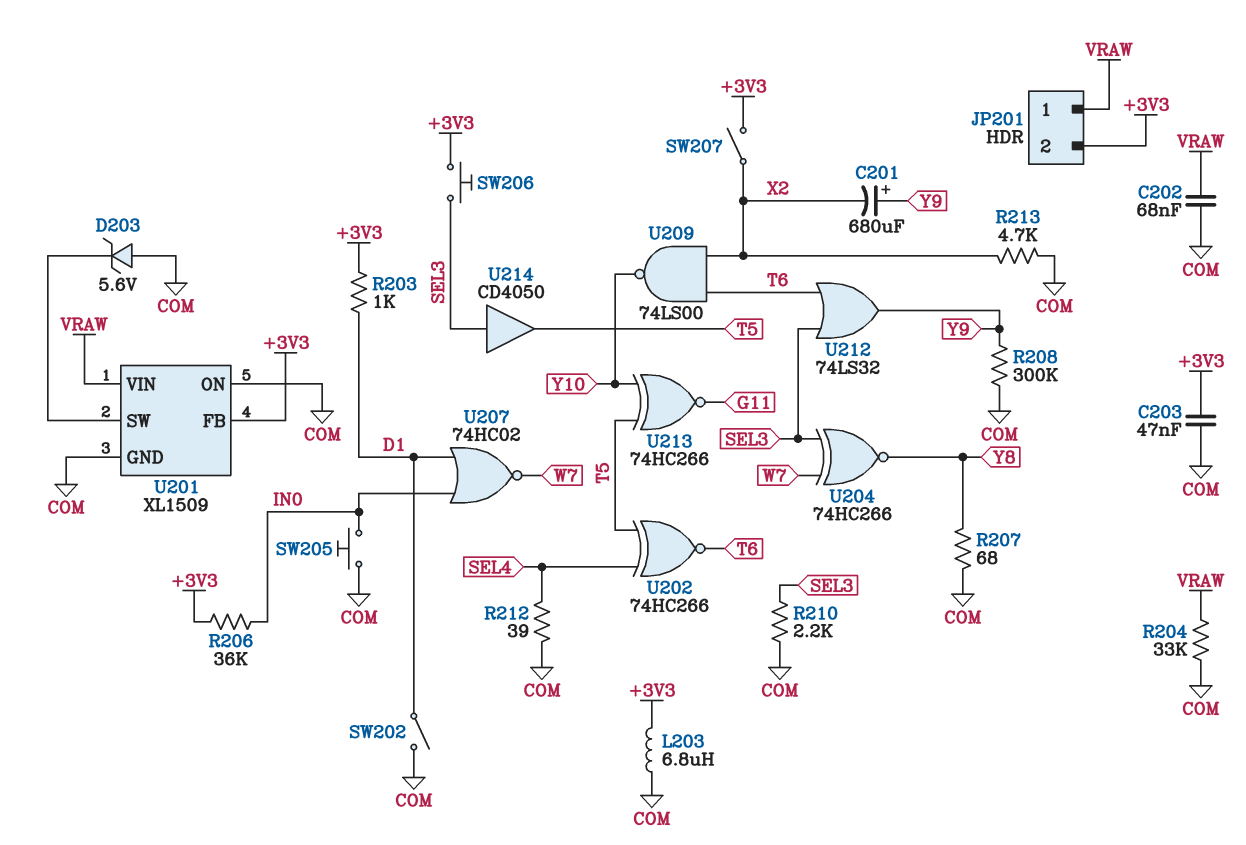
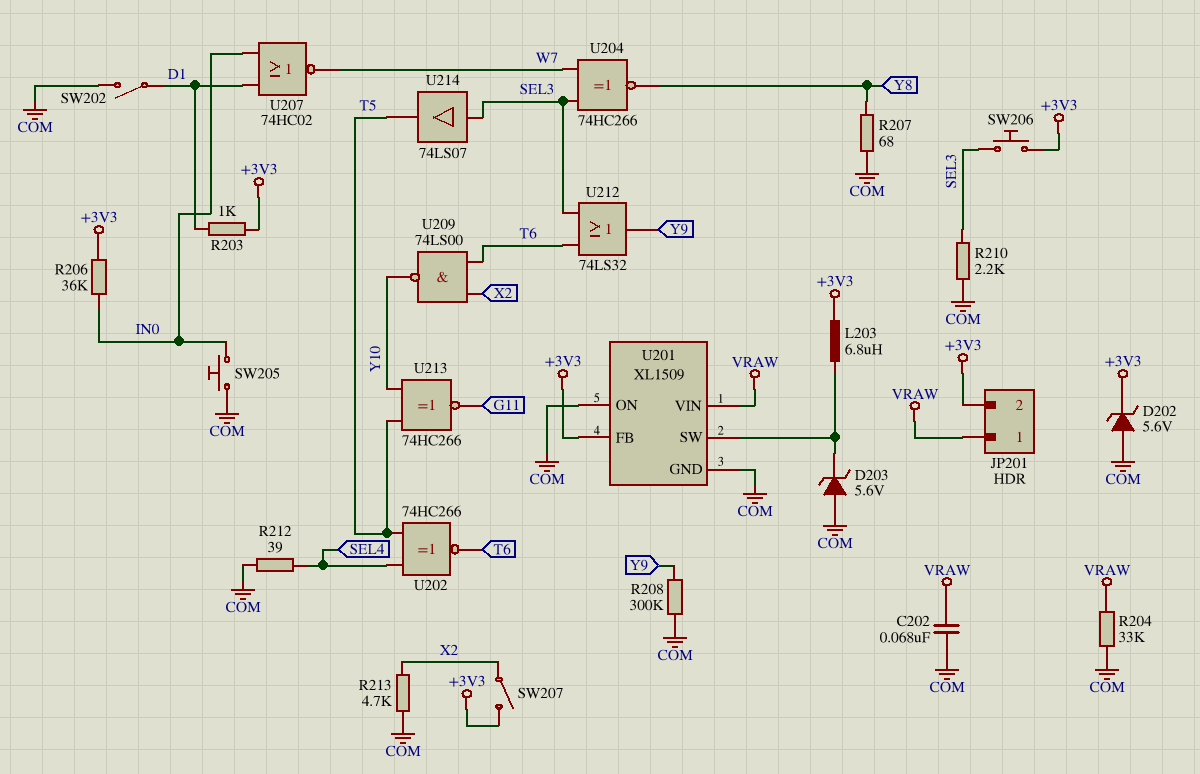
C201: 680uF (plus Y9, minus X2) -> none
C203: 47nF (+3V3, COM) -> none
D202: none -> zener 5.6V (A COM, K +3V3)
L203: 6.8uH (+3V3, COM) -> 6.8uH (+3V3, U201/SW)
U214: buffer CD4050 (in SEL3, out T5) -> buffer 74LS07 (in SEL3, out T5)

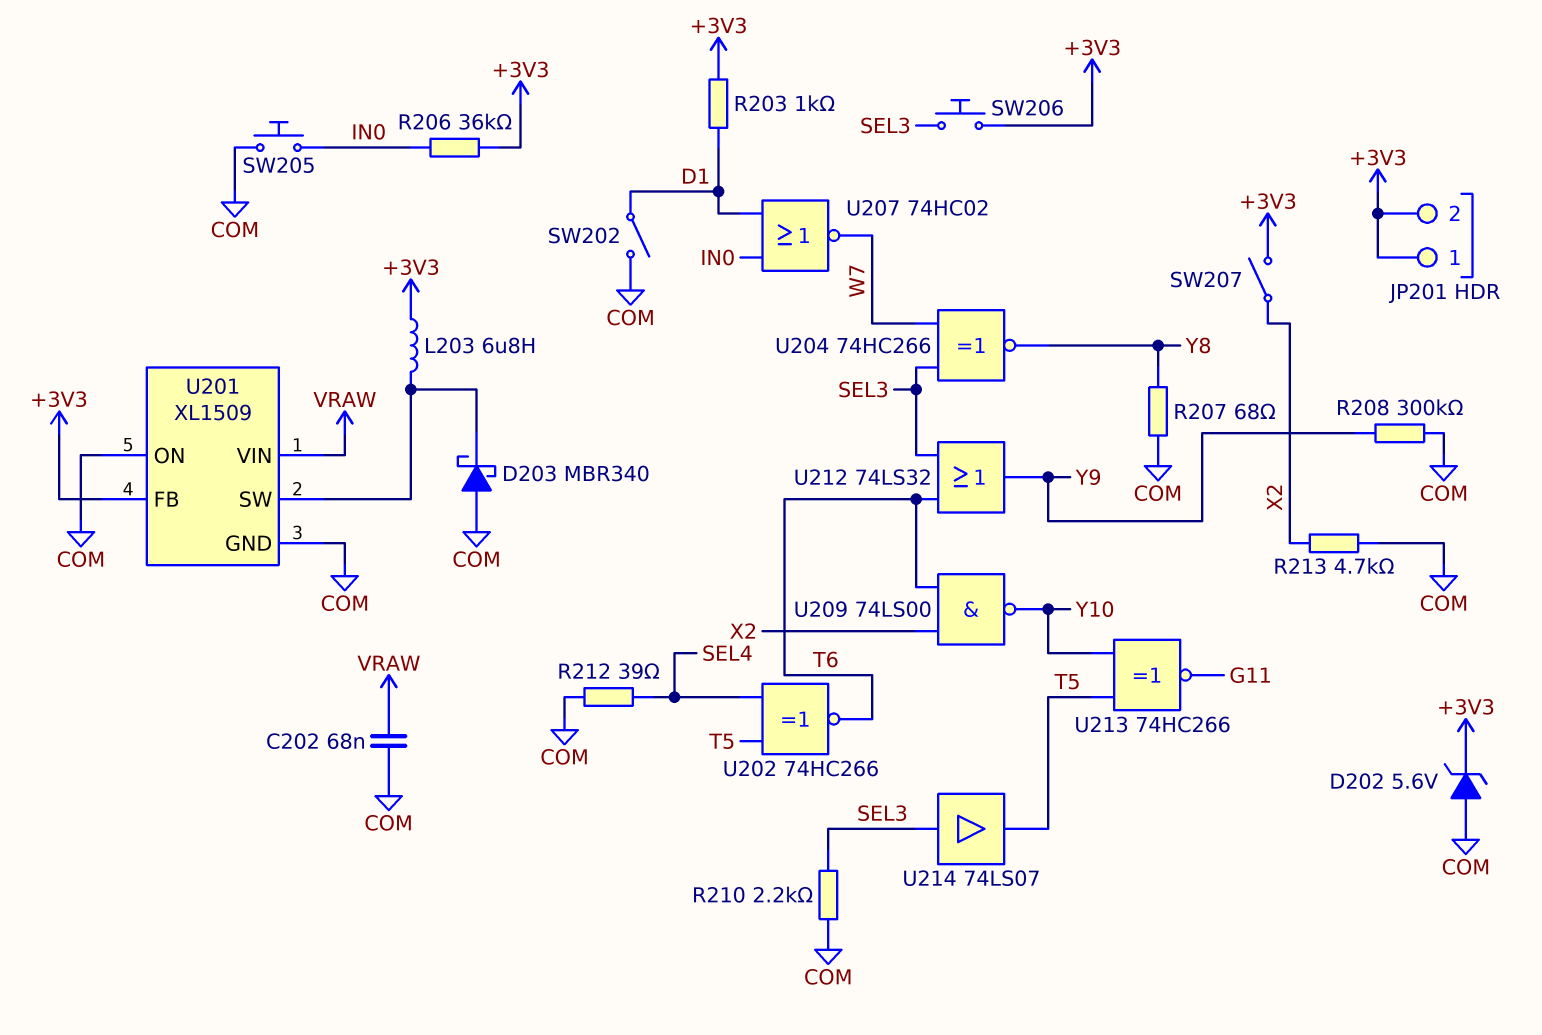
D203: zener 5.6V (A COM, K U201/SW) -> schottky MBR340 (A COM, K U201/SW)
JP201 pin 1: VRAW -> +3V3
R204: 33k (COM, VRAW) -> none

